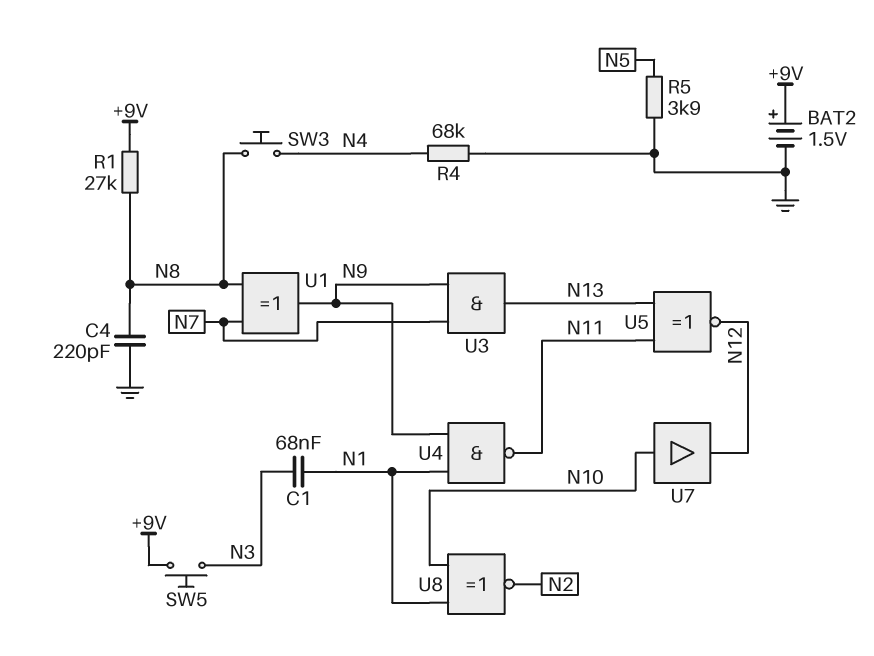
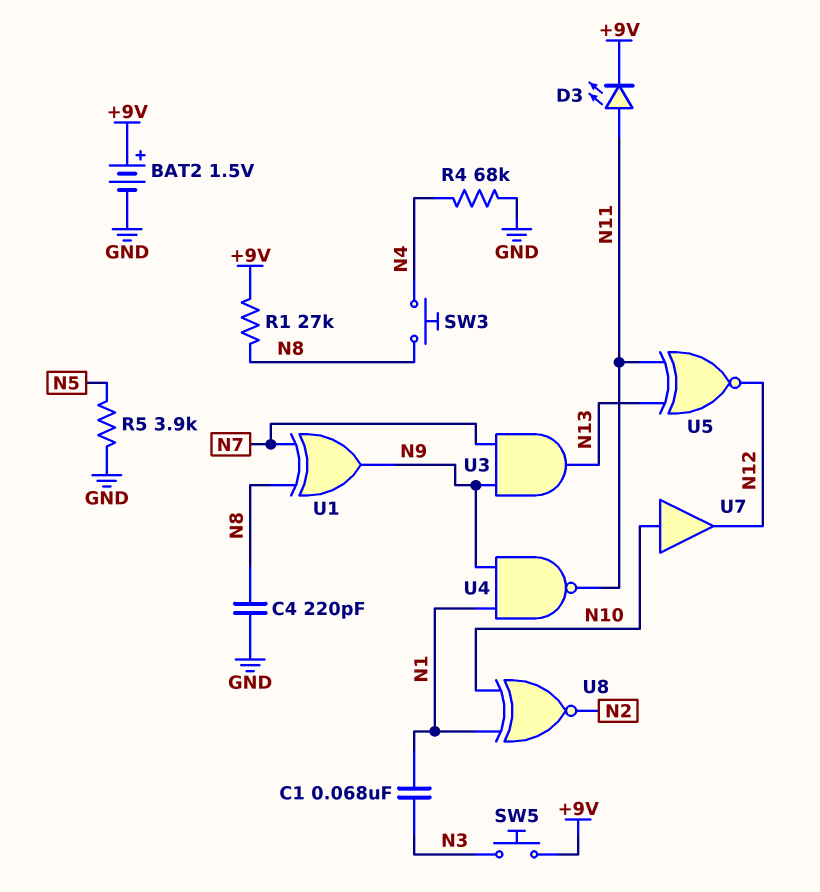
D3: none -> LED (A N11, K +9V)

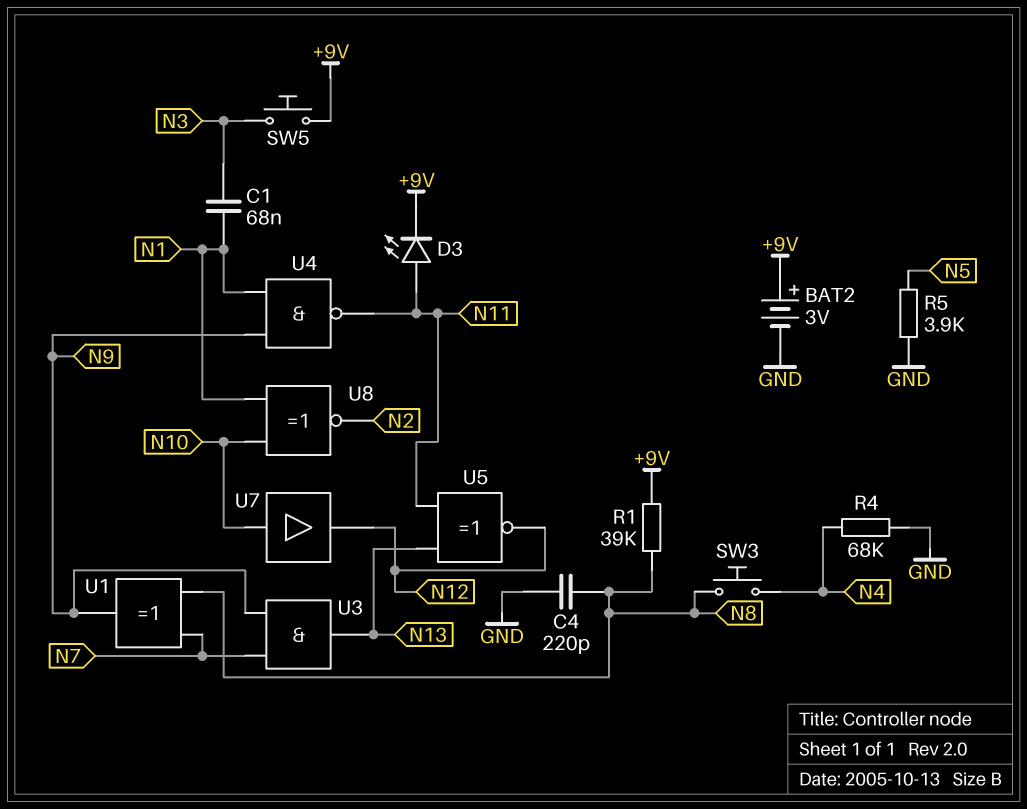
BAT2: 1.5V (plus +9V, minus GND) -> 3V (plus +9V, minus GND)
R1: 27k (+9V, N8) -> 39k (+9V, N8)

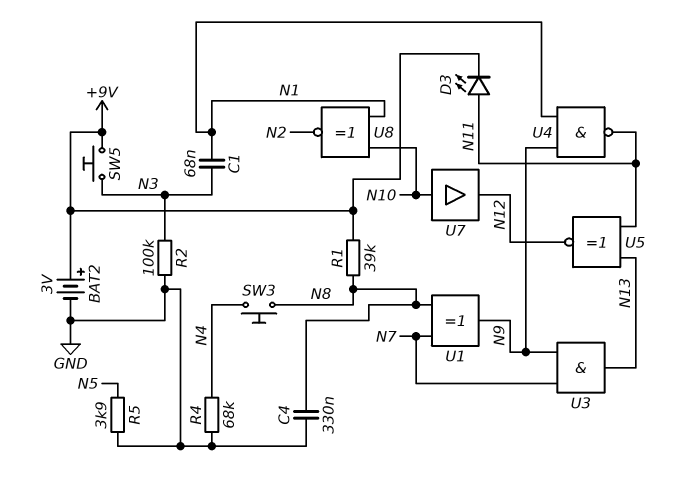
C4: 220pF (GND, N8) -> 330nF (GND, N8)
R2: none -> 100k (GND, N3)

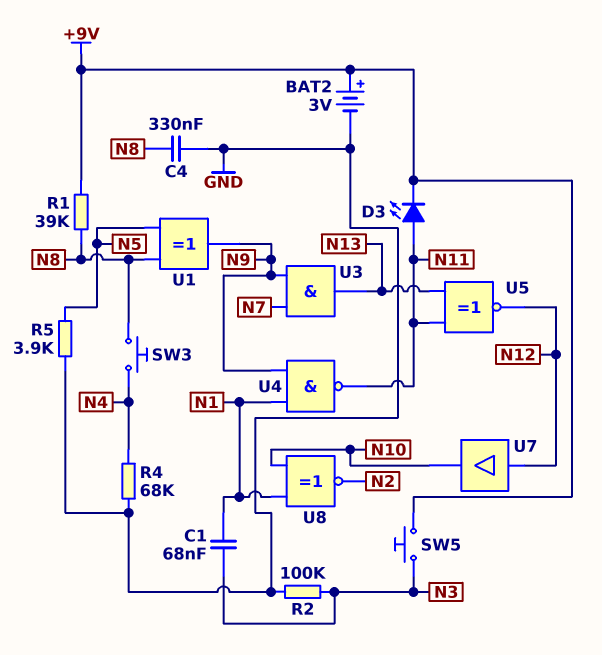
U1: XOR (in N7, in N8, out N9) -> XOR (in N5, in N8, out N9)
U7: buffer (in N10, out N12) -> buffer (in N12, out N10)

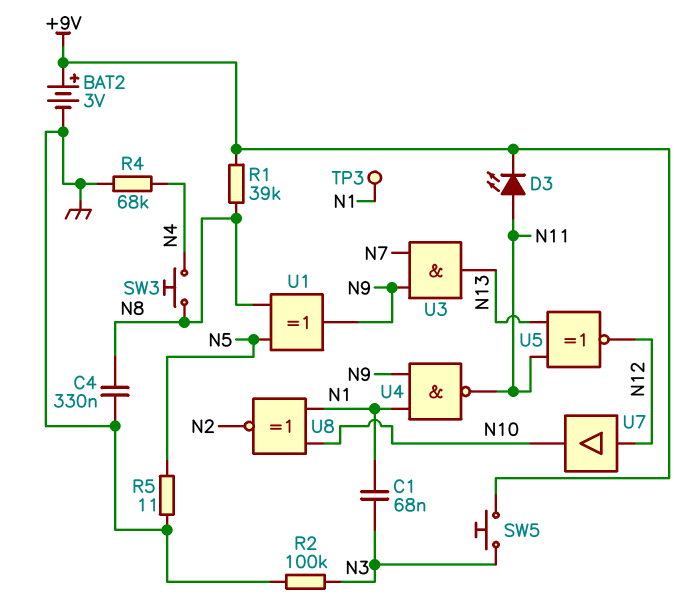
R5: 3.9k (GND, N5) -> 11 (GND, N5)
TP3: none -> test point (N1)

